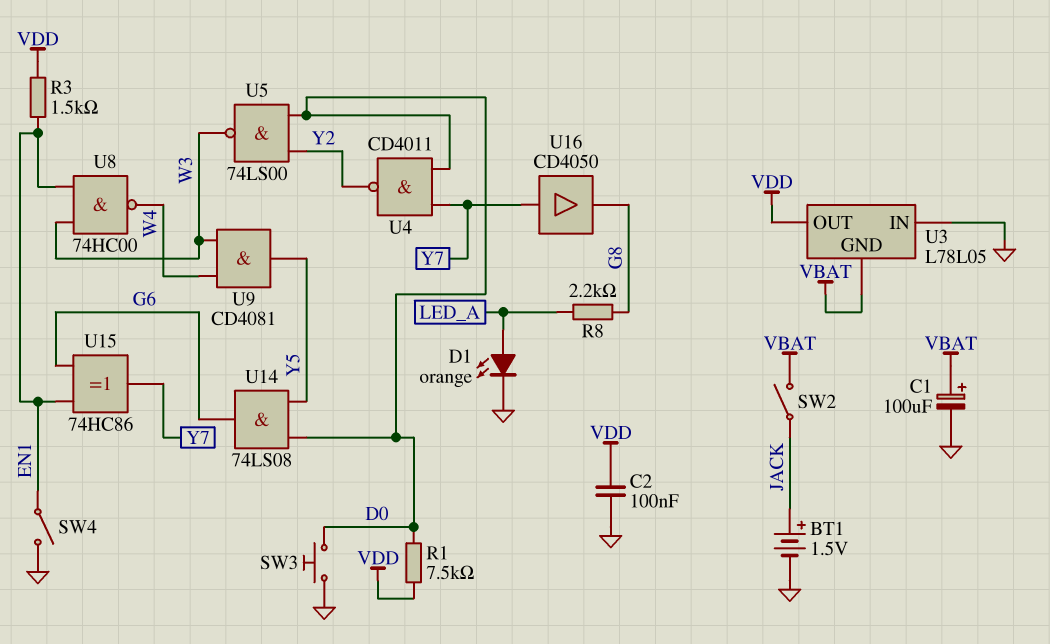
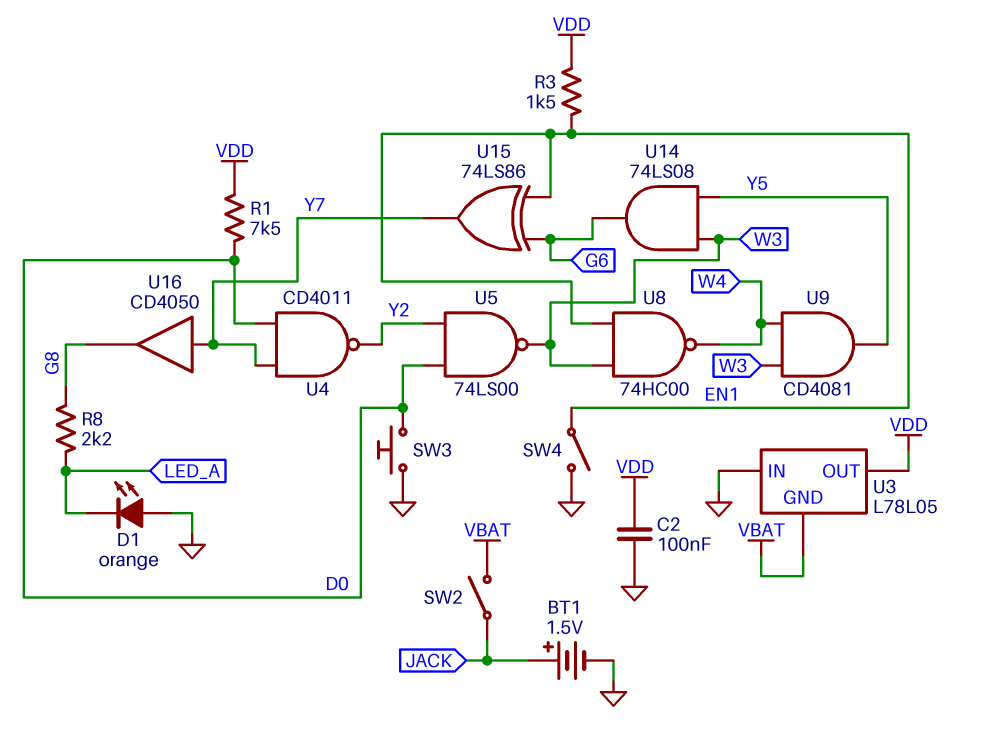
C1: 100uF (plus VBAT, minus GND) -> none
D1: LED orange (A LED_A, K GND) -> LED orange (A GND, K LED_A)
U14: AND 74LS08 (in D0, in Y5, out G6) -> AND 74LS08 (in W3, in Y5, out G6)
U15: XOR 74HC86 (in EN1, in G6, out Y7) -> XOR 74LS86 (in EN1, in G6, out Y7)

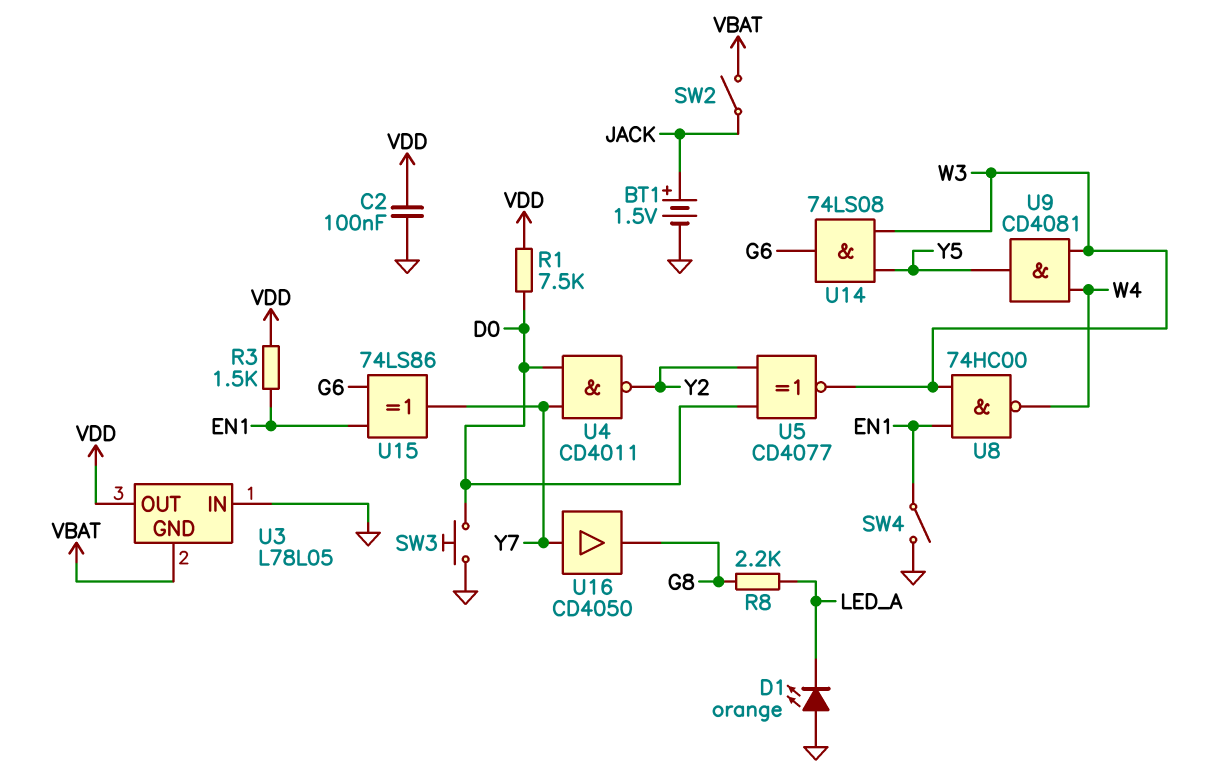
U5: NAND 74LS00 (in D0, in Y2, out W3) -> XNOR CD4077 (in D0, in Y2, out W3)

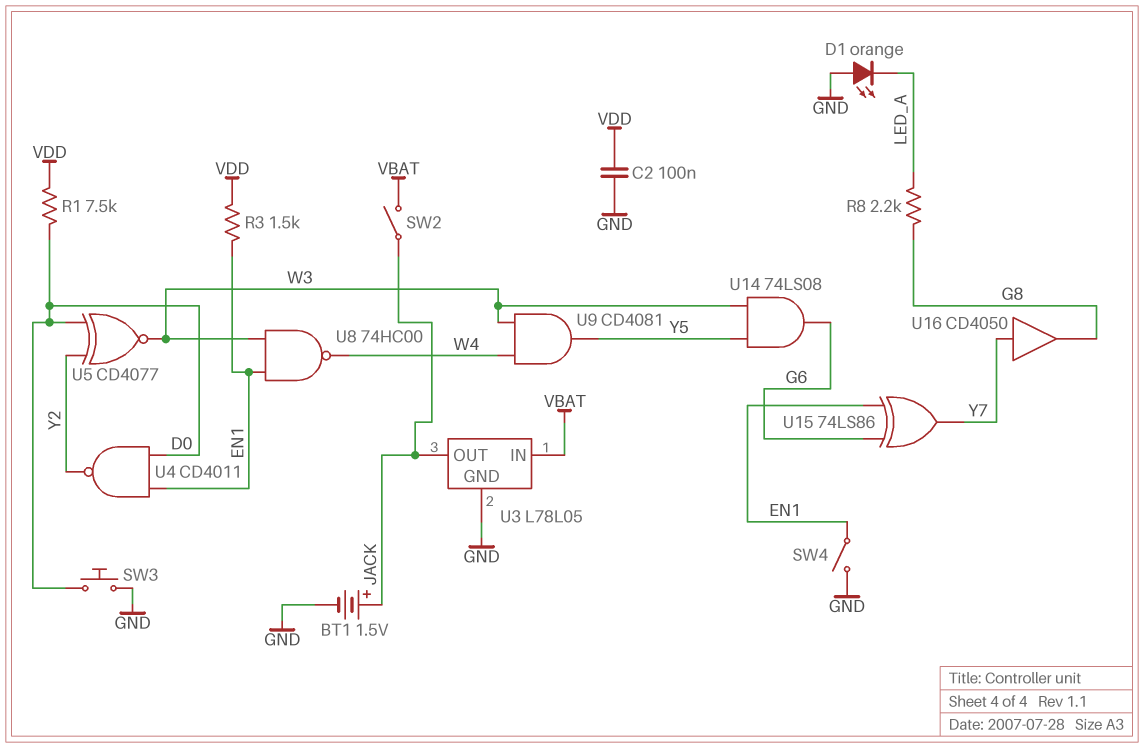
U3 pin GND: VBAT -> GND
U3 pin IN: GND -> VBAT
U3 pin OUT: VDD -> JACK
U4: NAND CD4011 (in D0, in Y7, out Y2) -> NAND CD4011 (in D0, in EN1, out Y2)

